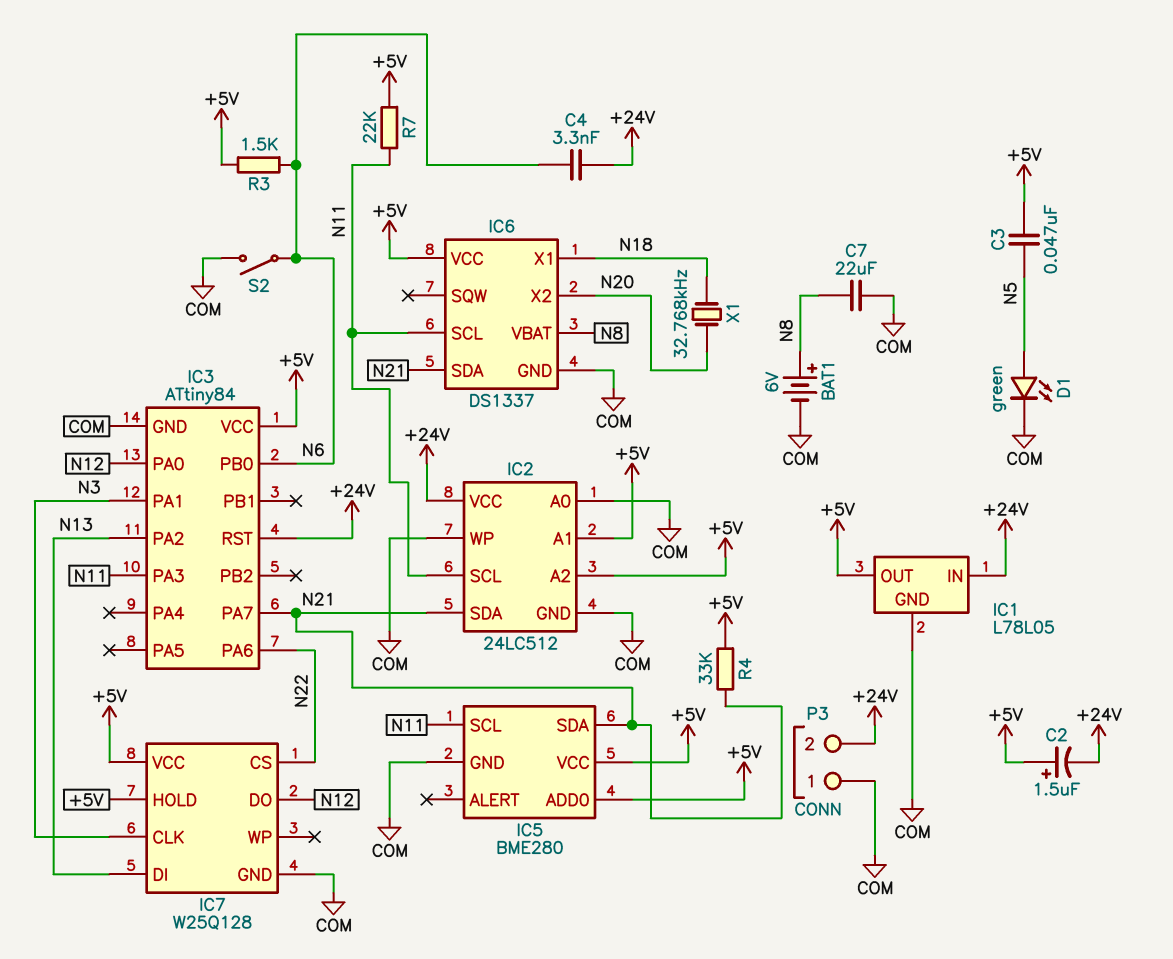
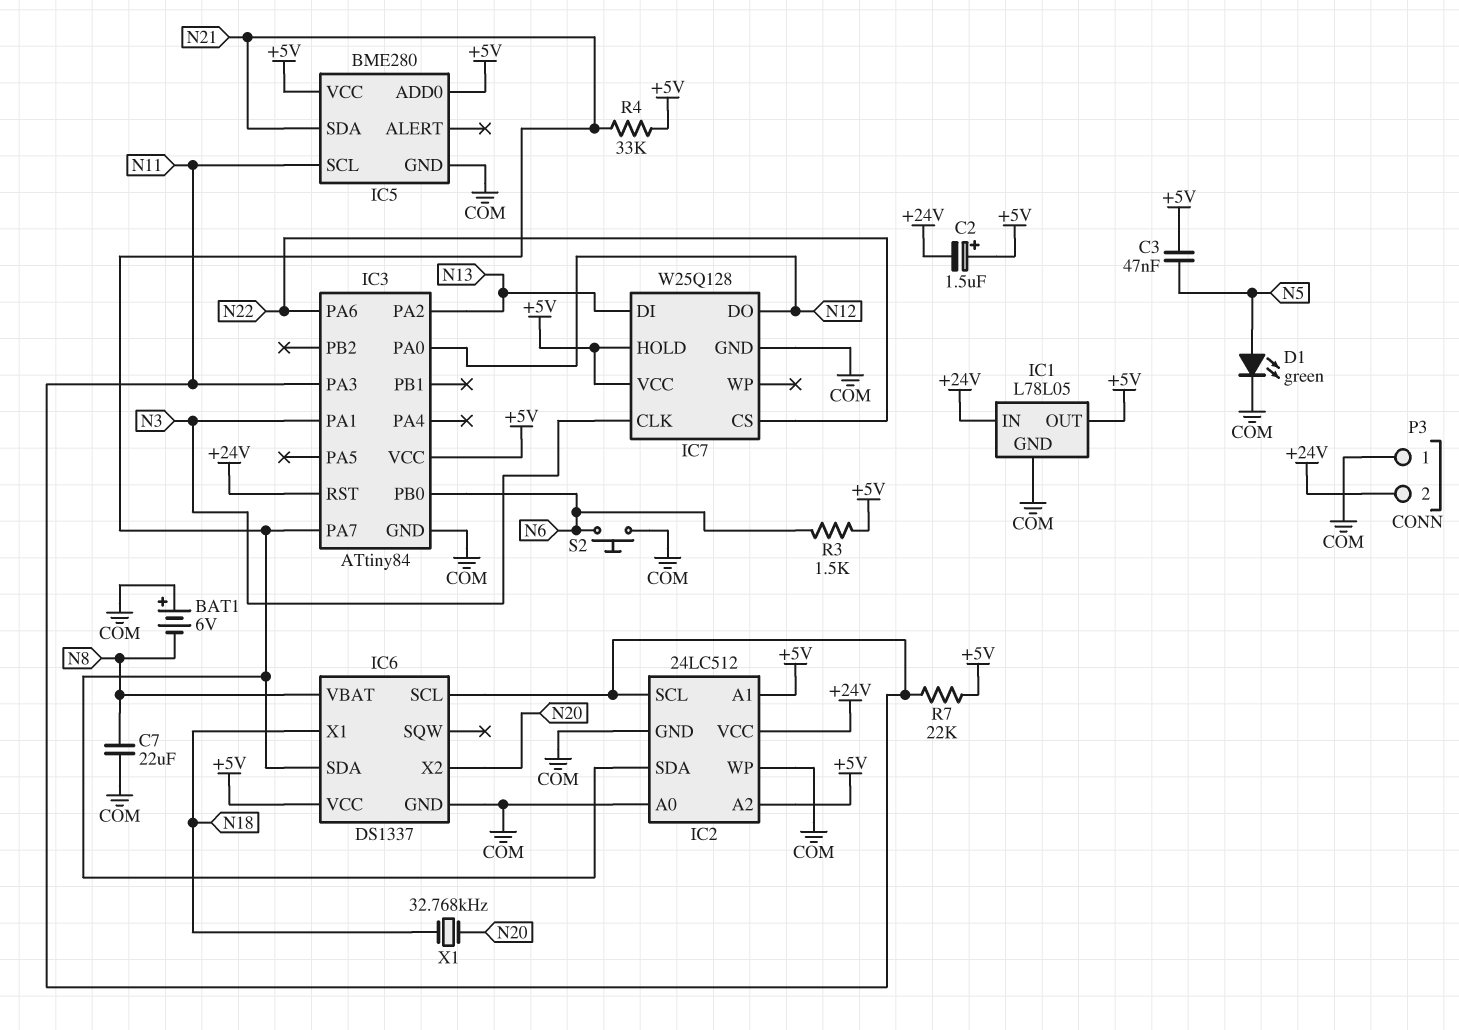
BAT1: 6V (plus N8, minus COM) -> 6V (plus COM, minus N8)
C4: 3.3nF (+24V, N6) -> none
S2: switch (COM, N6) -> button (COM, N6)

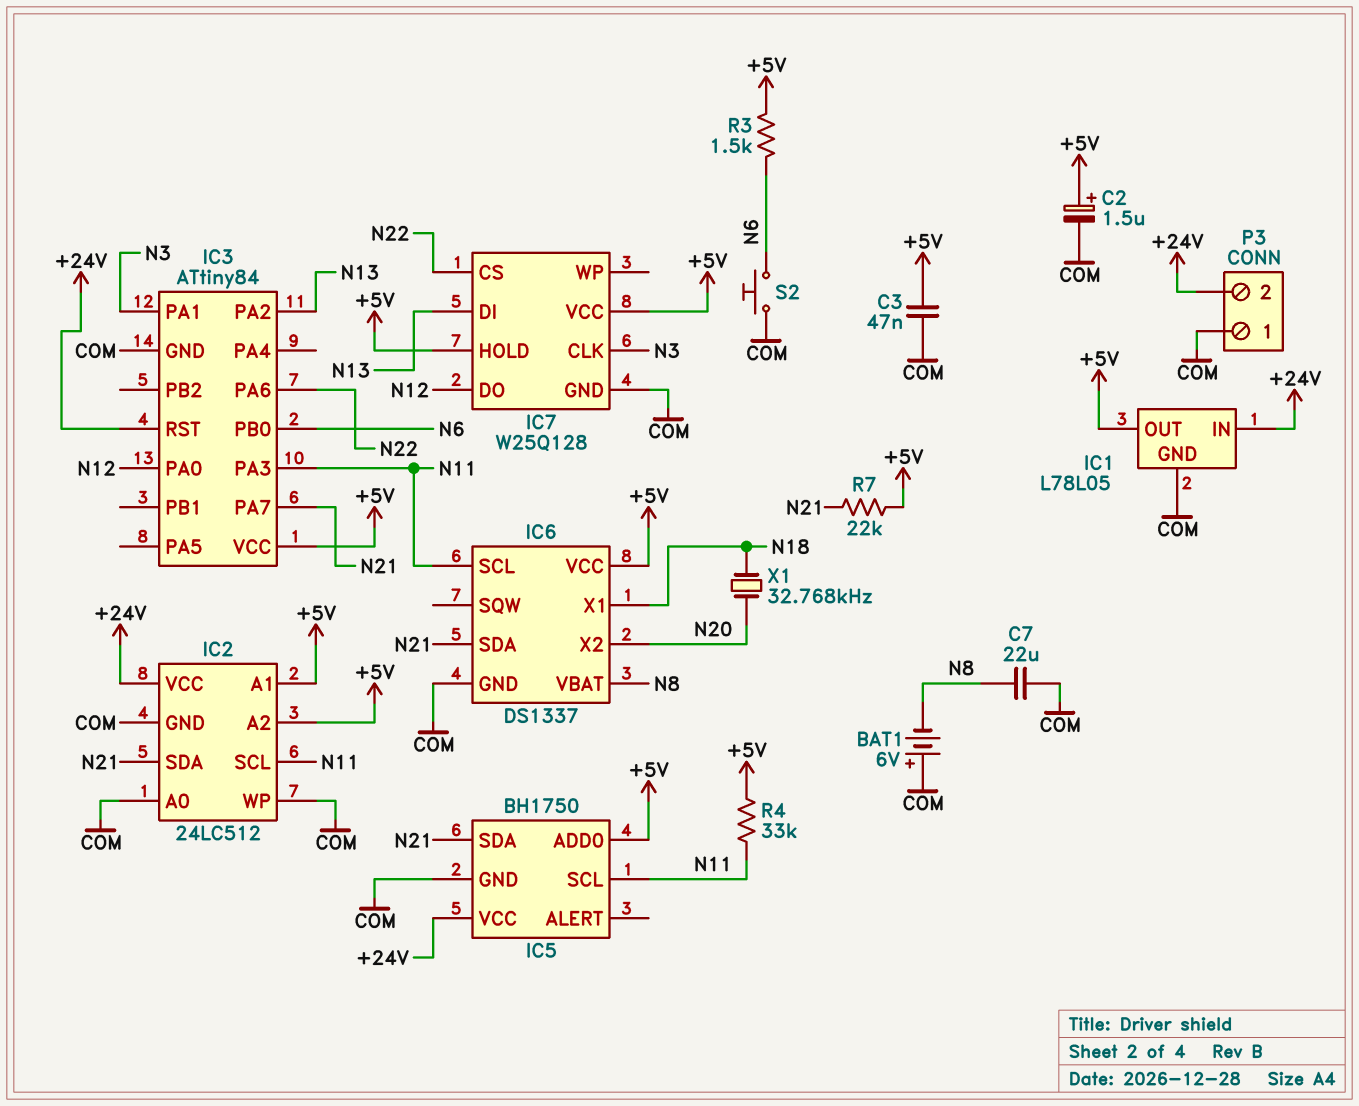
C2: 1.5uF (plus +5V, minus +24V) -> 1.5uF (plus +5V, minus COM)
C3: 47nF (+5V, N5) -> 47nF (+5V, COM)
D1: LED green (A N5, K COM) -> none
IC5: BME280 -> BH1750
IC5 pin VCC: +5V -> +24V
R4: 33k (+5V, N21) -> 33k (+5V, N11)
R7: 22k (+5V, N11) -> 22k (+5V, N21)

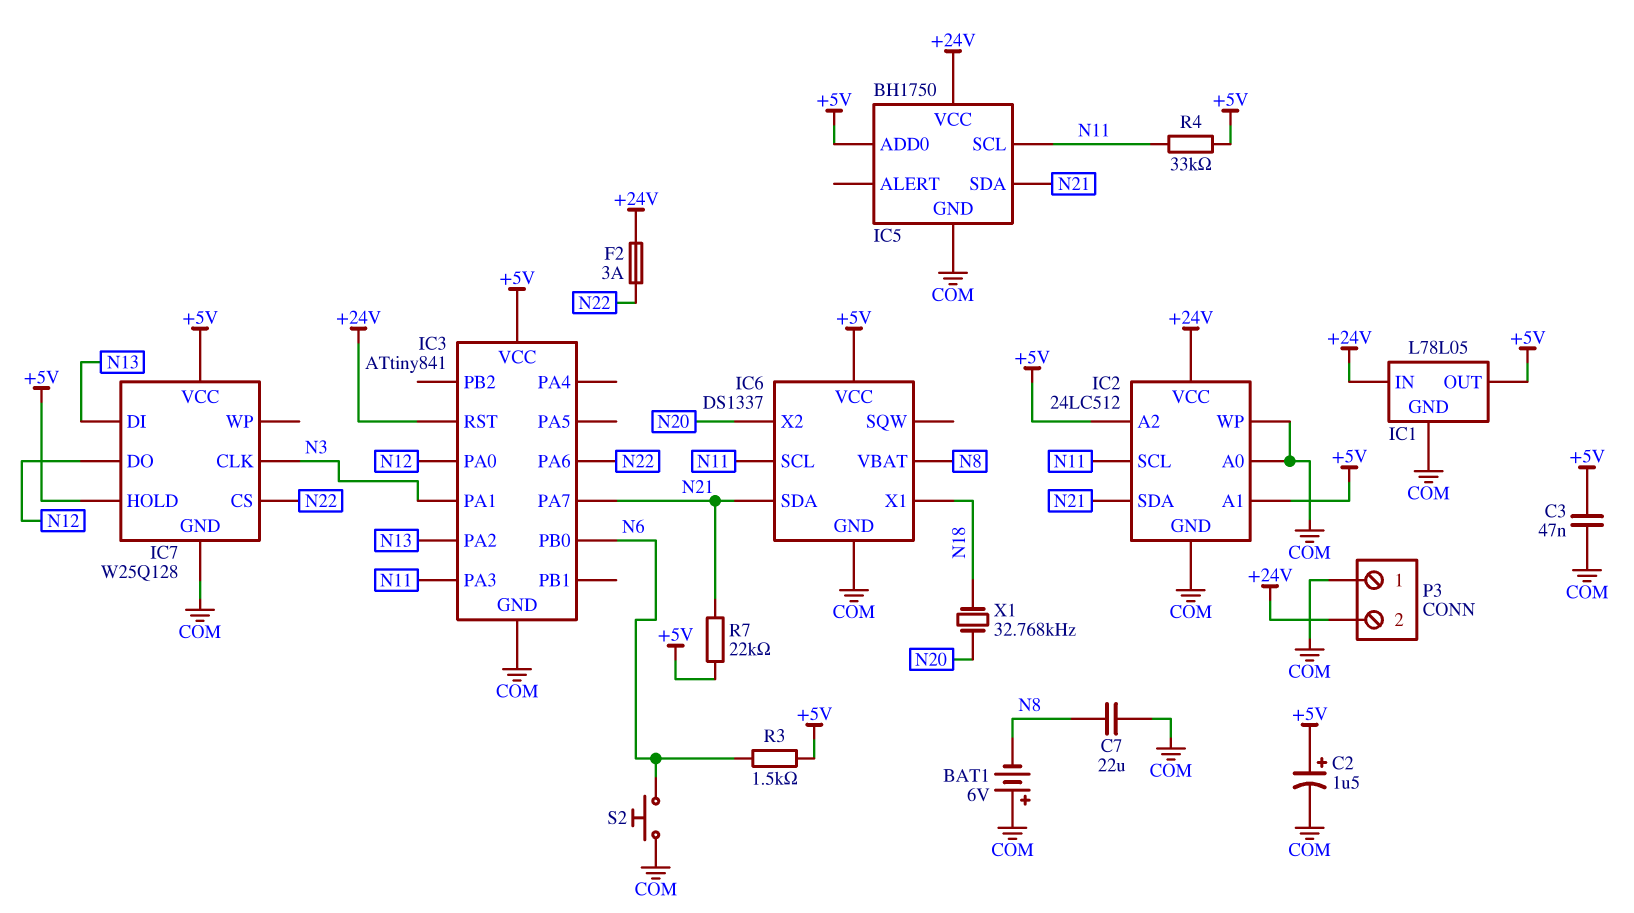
F2: none -> 3A (+24V, N22)
IC3: ATtiny84 -> ATtiny841

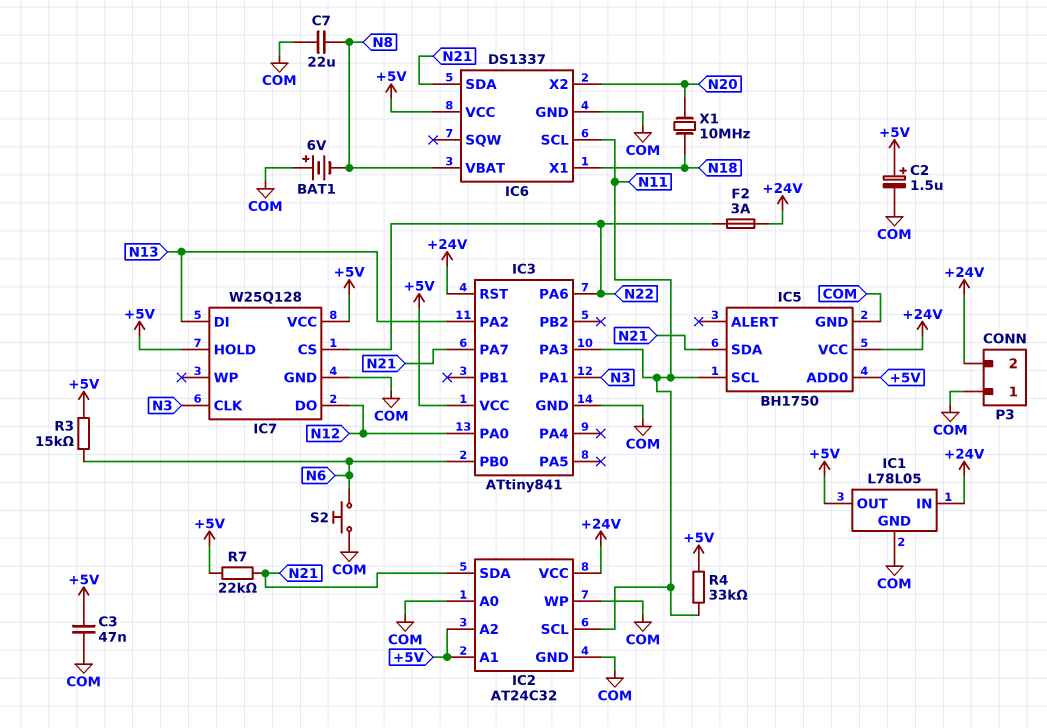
IC2: 24LC512 -> AT24C32
R3: 1.5k (+5V, N6) -> 15k (+5V, N6)
X1: 32.768kHz (N18, N20) -> 10MHz (N18, N20)

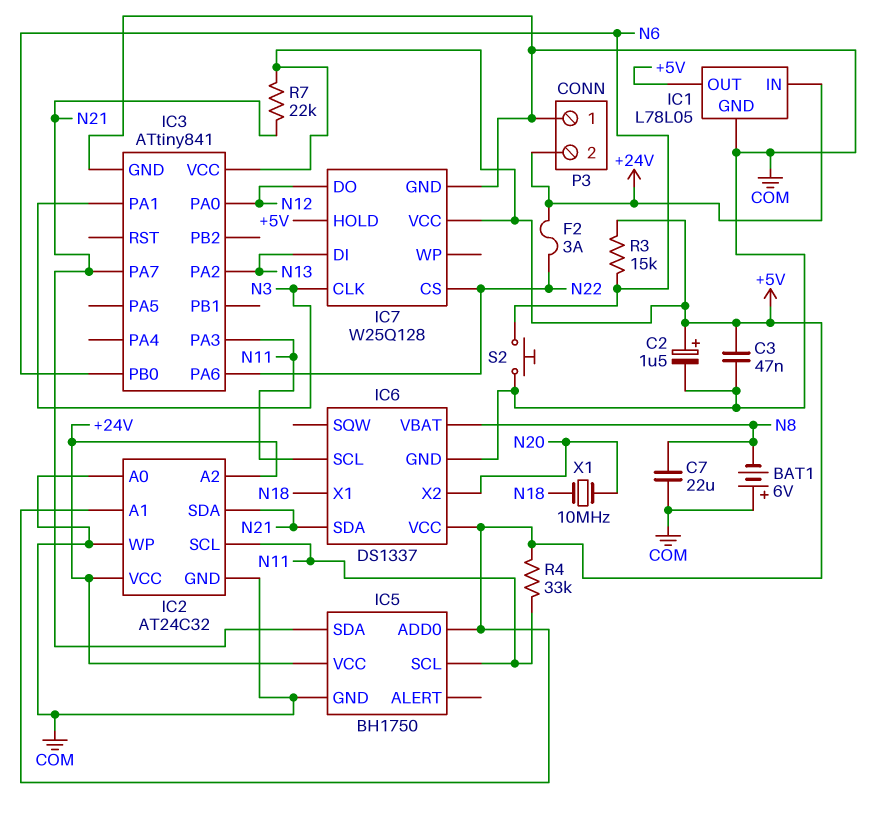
IC2 pin A2: +5V -> +24V
IC3 pin RST: +24V -> none

